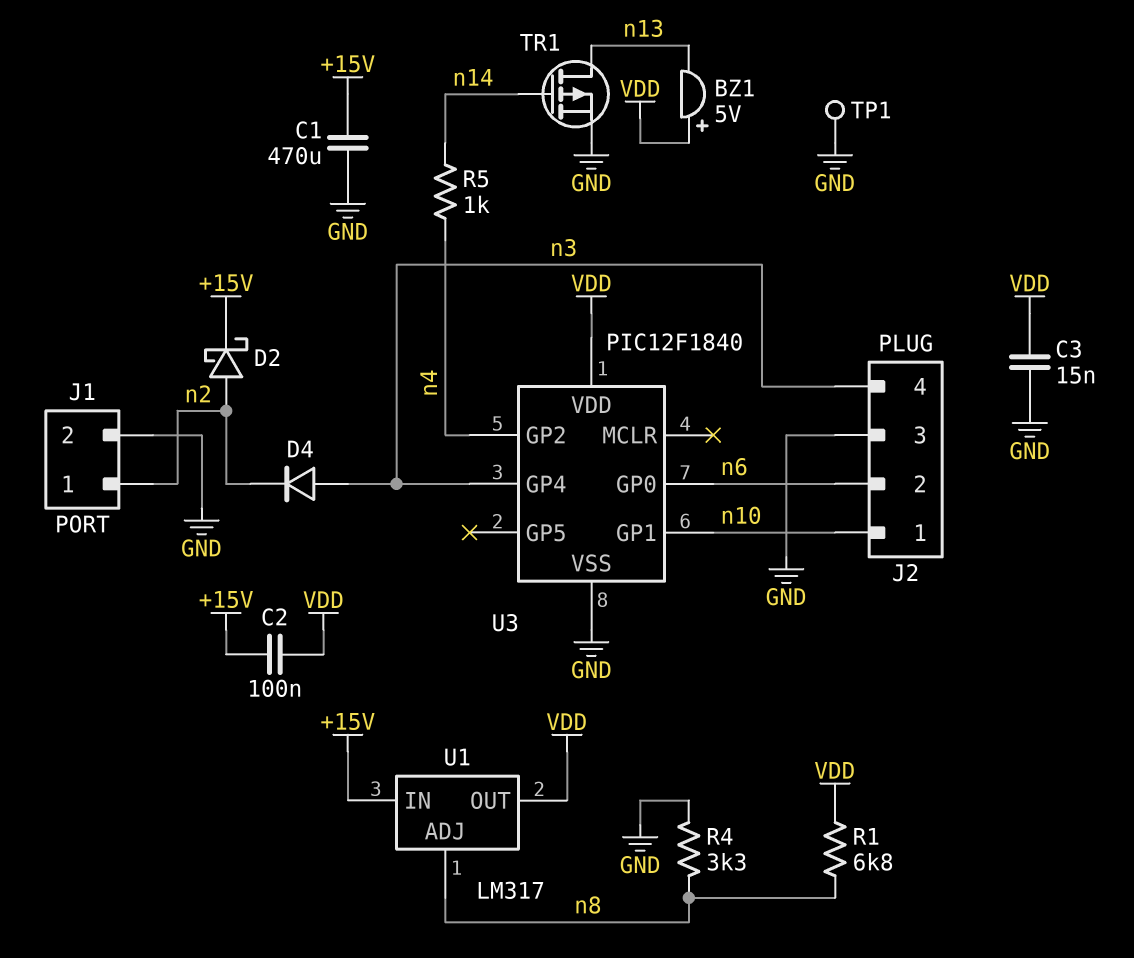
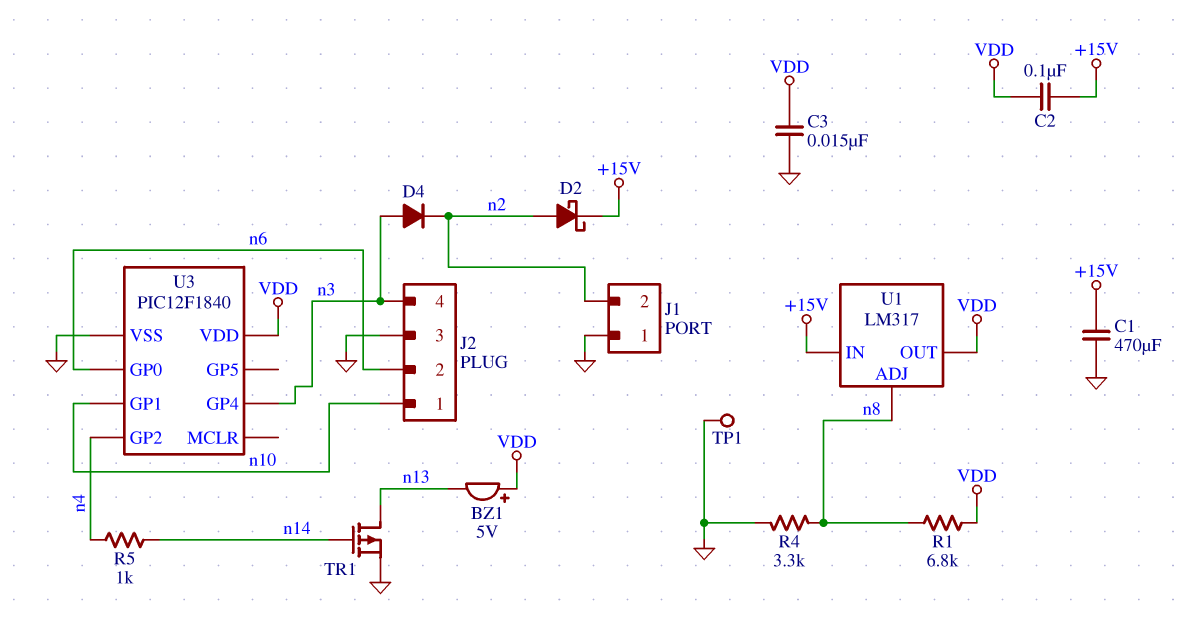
J1 pin 1: n2 -> GND
J1 pin 2: GND -> n2

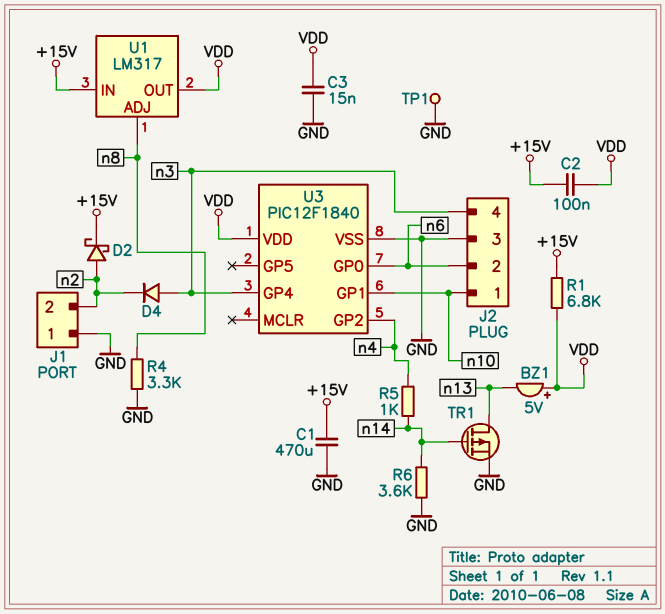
R1: 6.8k (VDD, n8) -> 6.8k (+15V, VDD)
R6: none -> 3.6k (GND, n14)

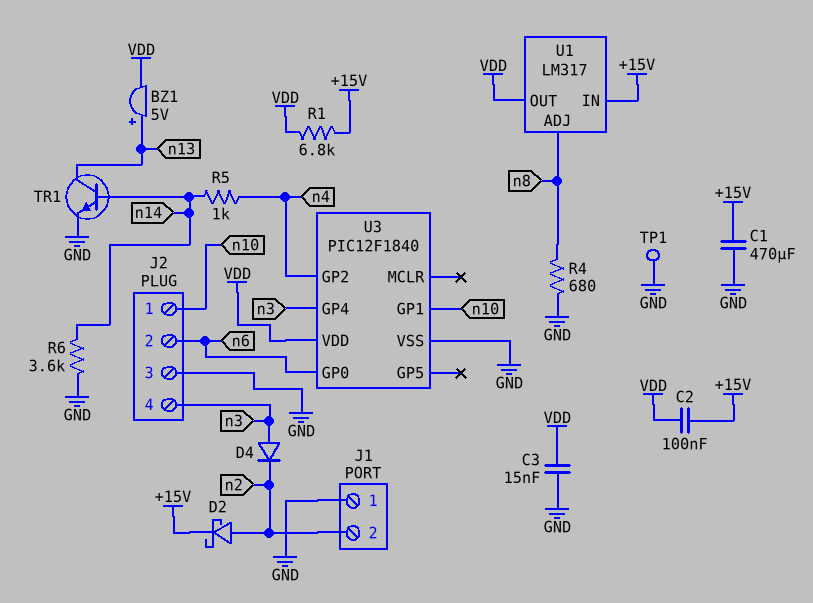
BZ1: buzzer 5V (plus VDD, minus n13) -> buzzer 5V (plus n13, minus VDD)
R4: 3.3k (GND, n8) -> 680 (GND, n8)
TR1: PMOS (G n14, D n13, S GND) -> NPN (B n14, C n13, E GND)

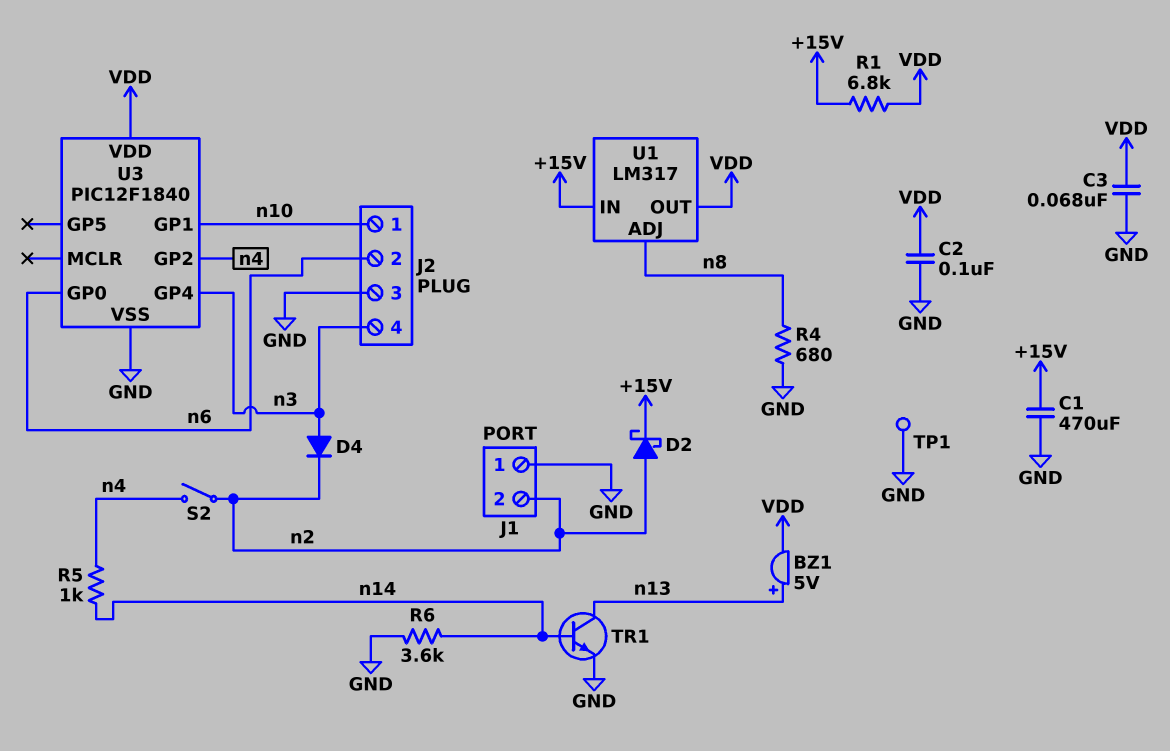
C2: 100nF (+15V, VDD) -> 100nF (GND, VDD)
C3: 15nF (GND, VDD) -> 68nF (GND, VDD)
S2: none -> switch (n2, n4)

